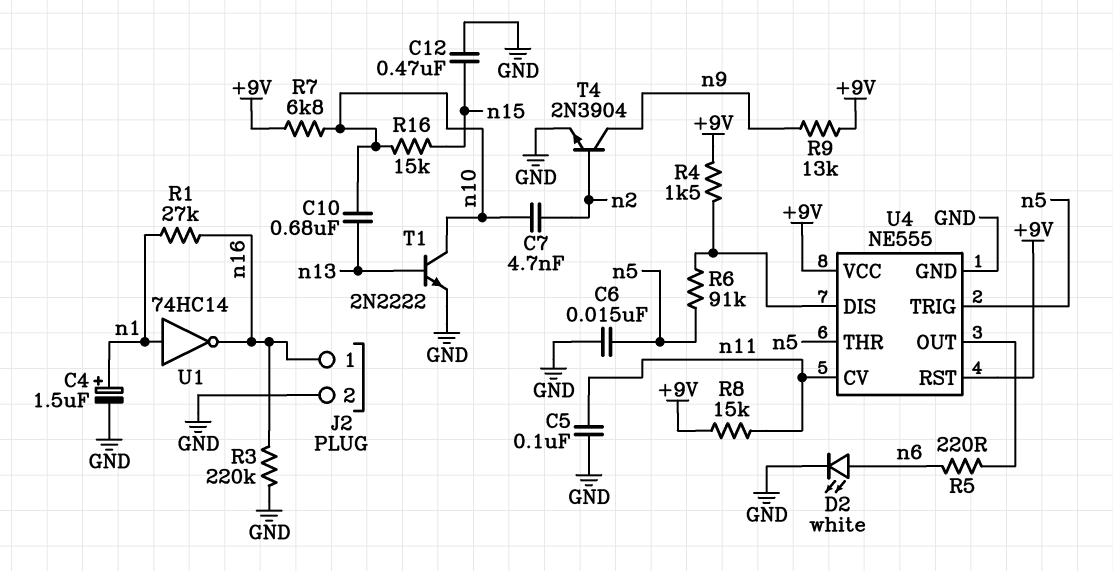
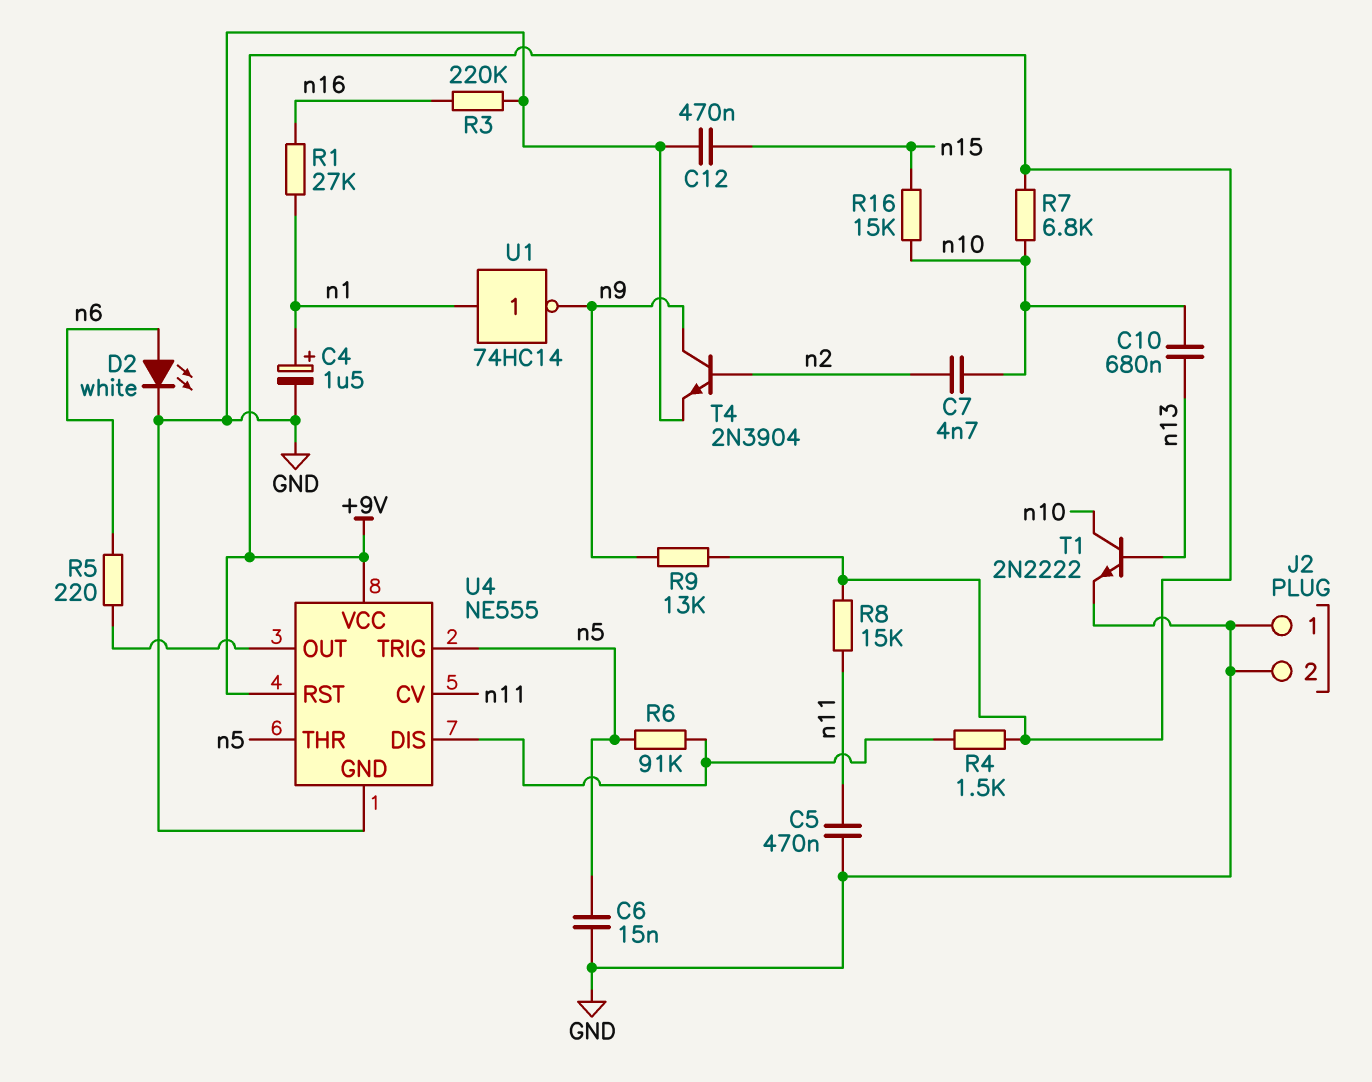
C5: 100nF (GND, n11) -> 470nF (GND, n11)
J2 pin 1: n16 -> GND
U1: NOT 74HC14 (in n1, out n16) -> NOT 74HC14 (in n1, out n9)

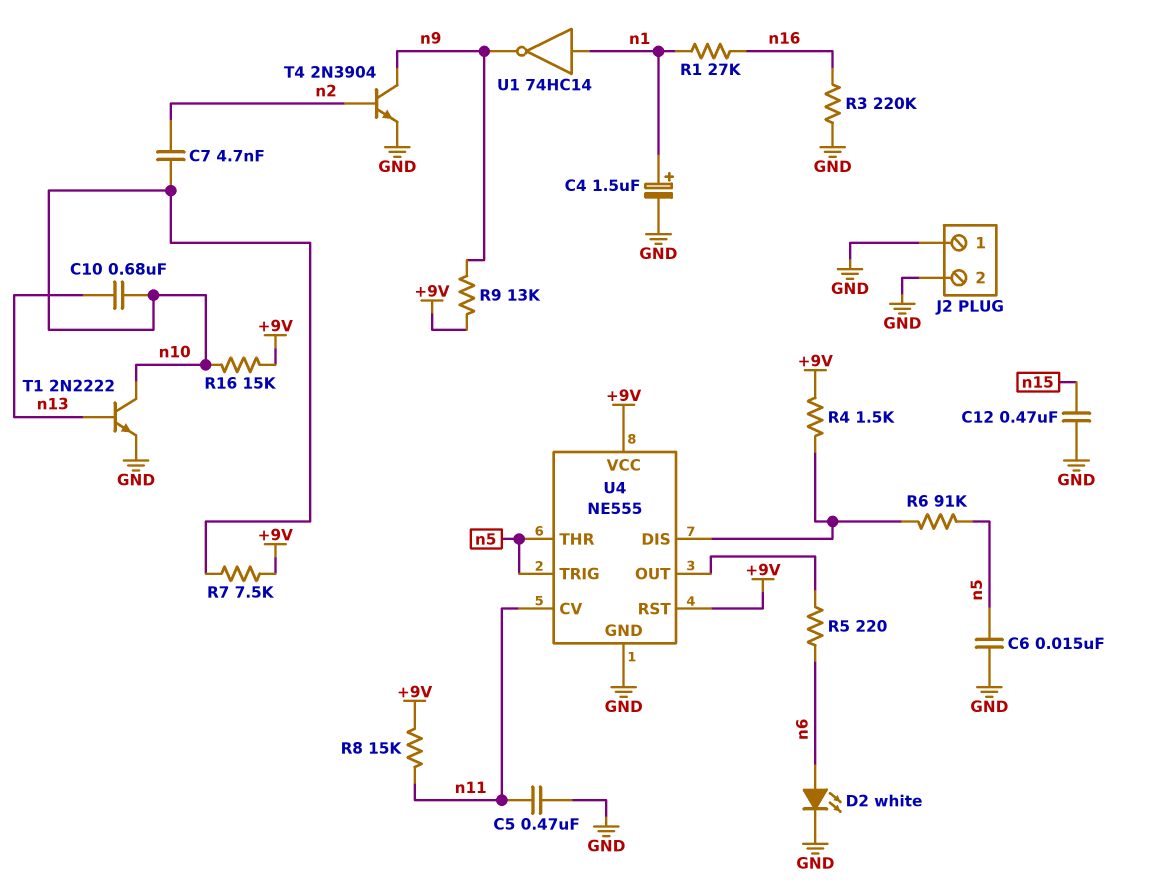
R7: 6.8k (+9V, n10) -> 7.5k (+9V, n10)
R16: 15k (n10, n15) -> 15k (+9V, n10)

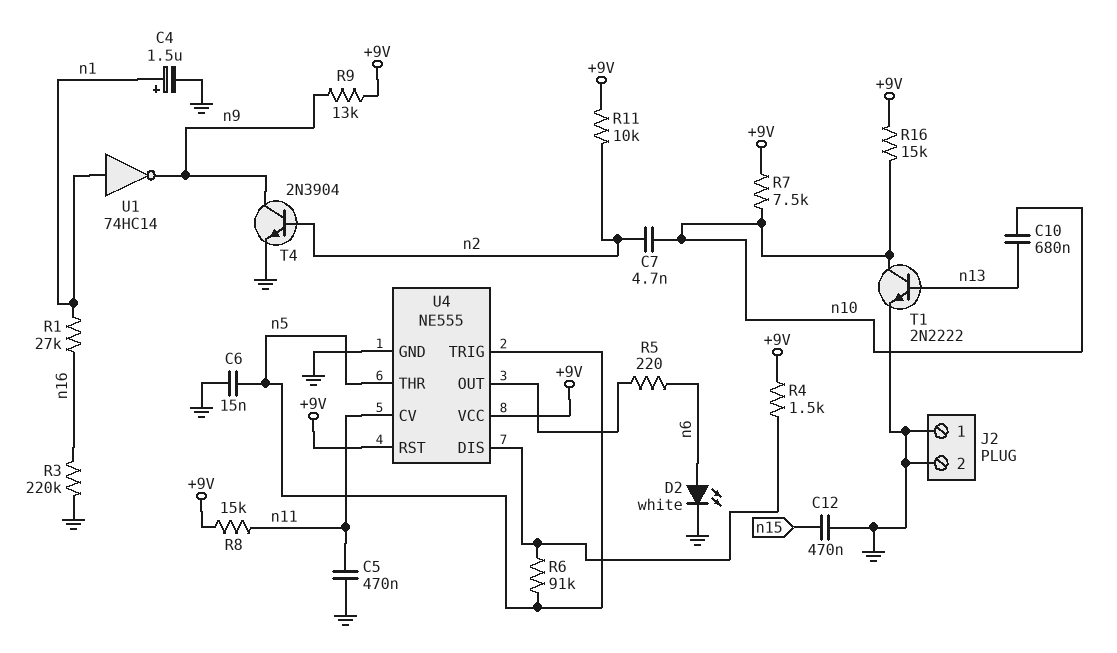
R11: none -> 10k (+9V, n2)

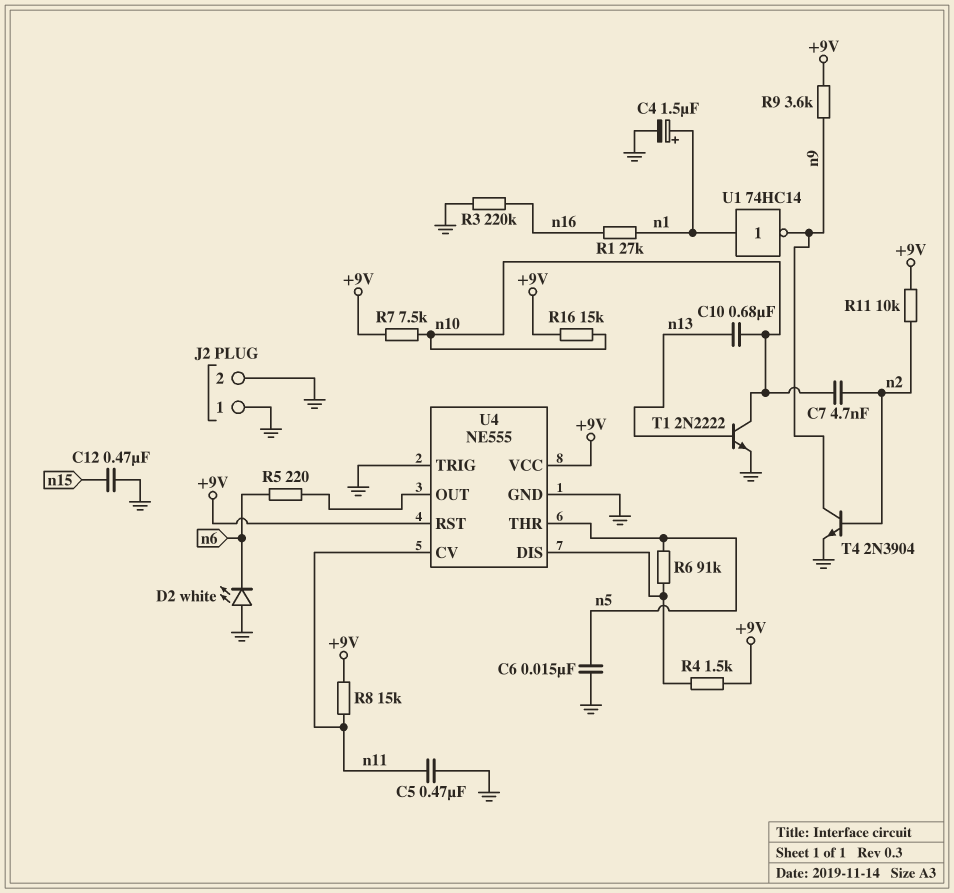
D2: LED white (A n6, K GND) -> LED white (A GND, K n6)
R9: 13k (+9V, n9) -> 3.6k (+9V, n9)
U4 pin TRIG: n5 -> GND

